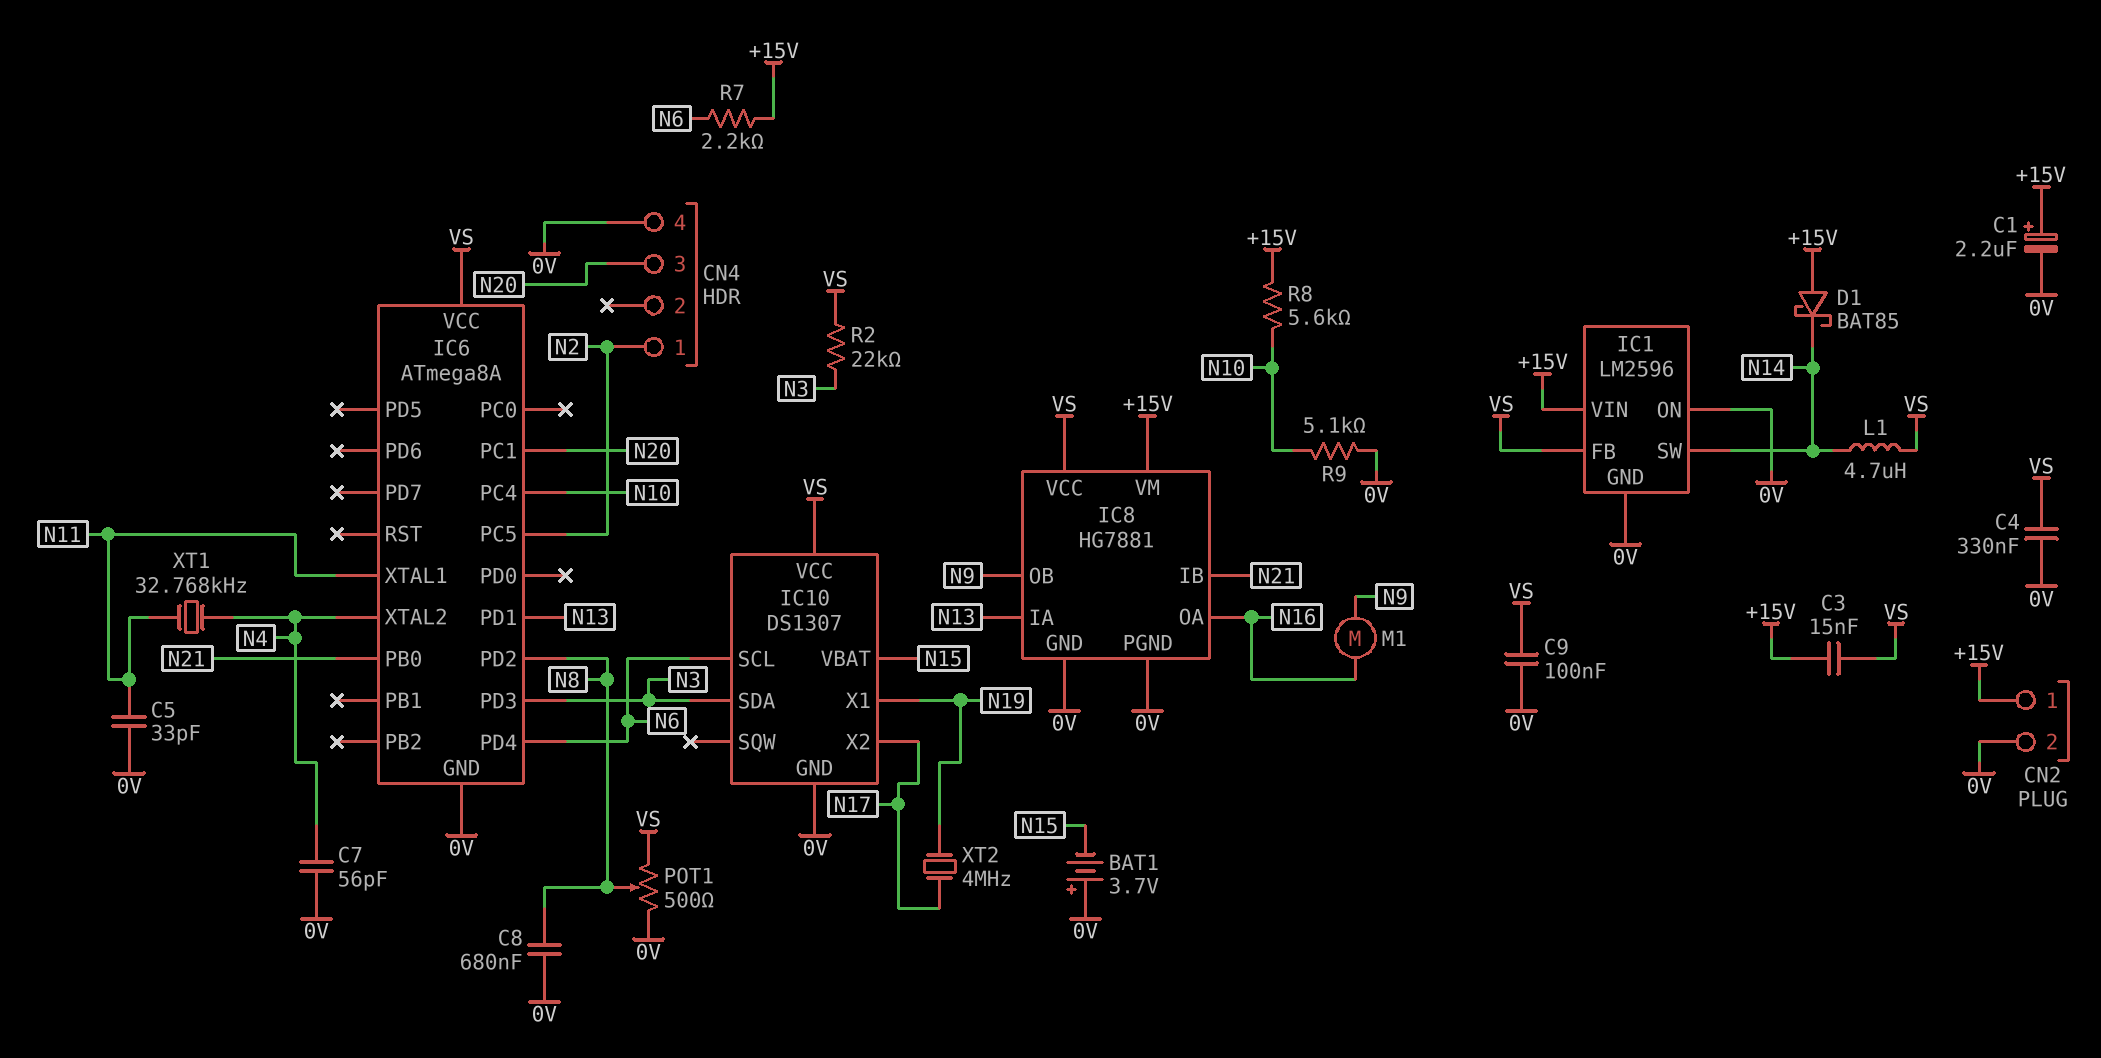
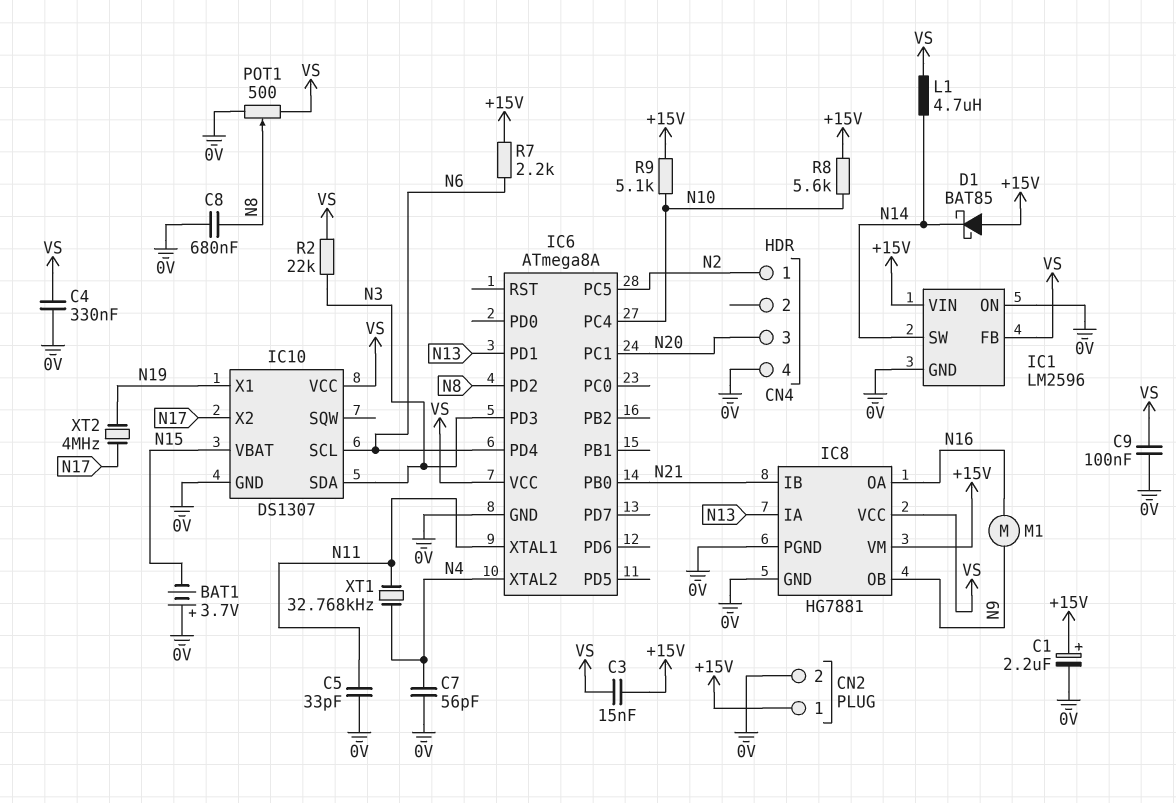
R9: 5.1k (0V, N10) -> 5.1k (+15V, N10)

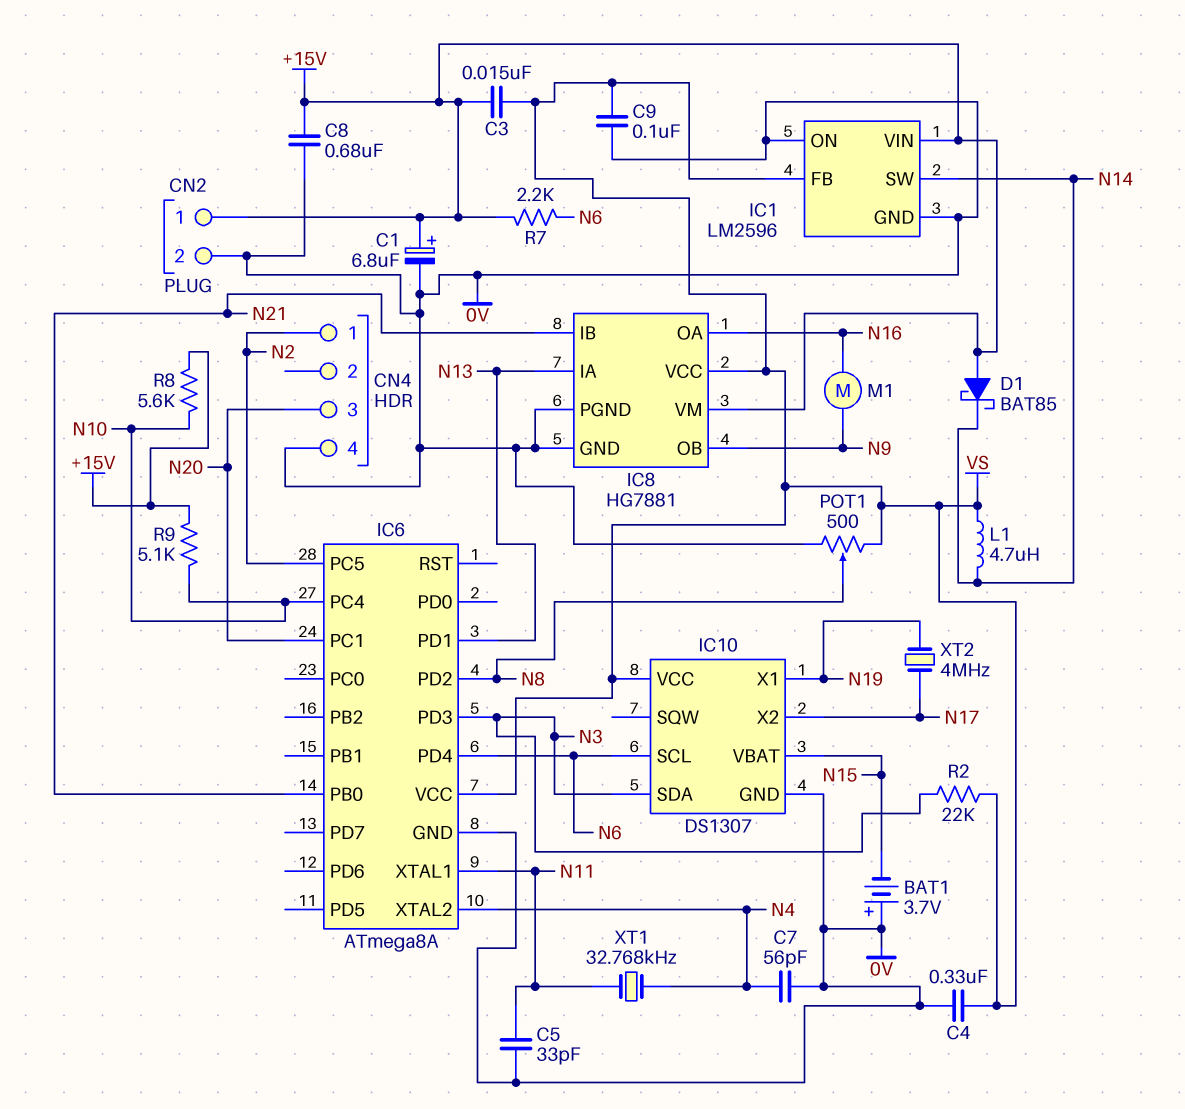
C1: 2.2uF (plus +15V, minus 0V) -> 6.8uF (plus +15V, minus 0V)
C8: 680nF (0V, N8) -> 680nF (+15V, 0V)

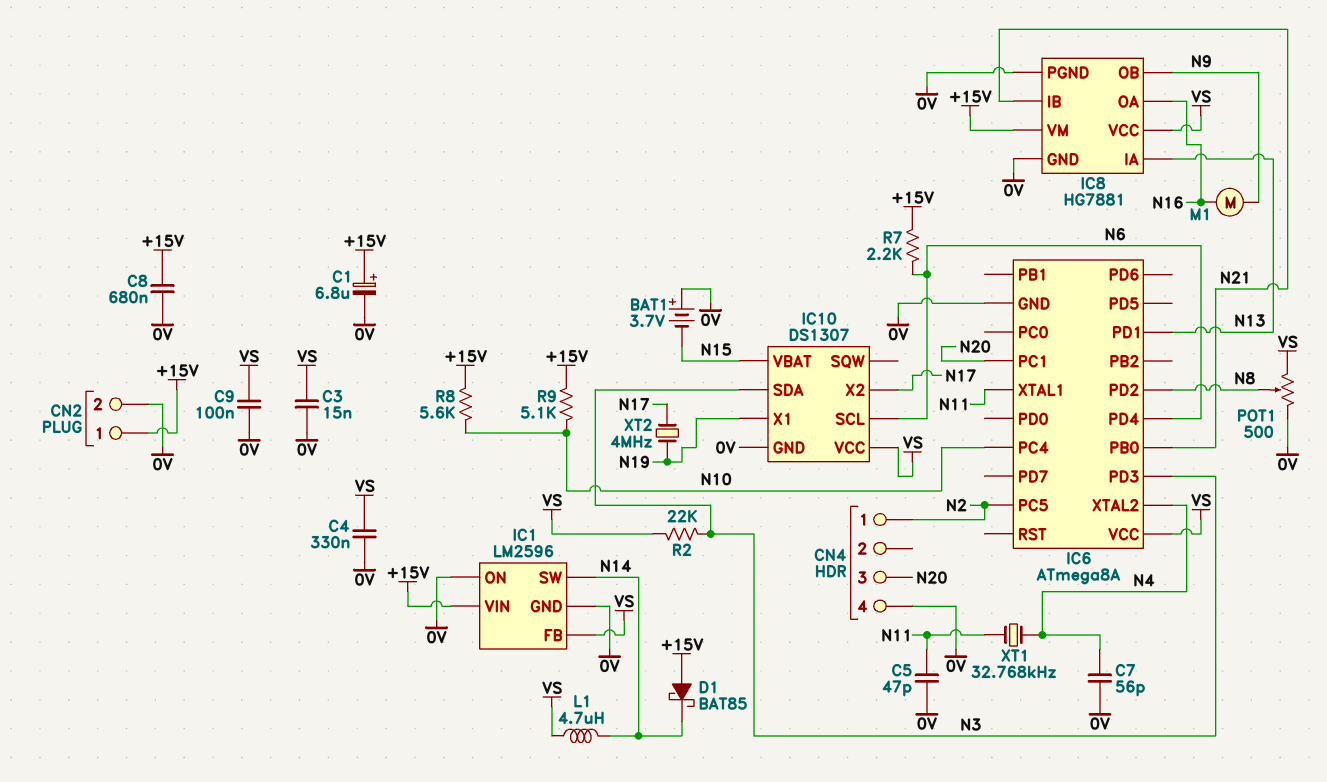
C3: 15nF (+15V, VS) -> 15nF (0V, VS)
C5: 33pF (0V, N11) -> 47pF (0V, N11)

